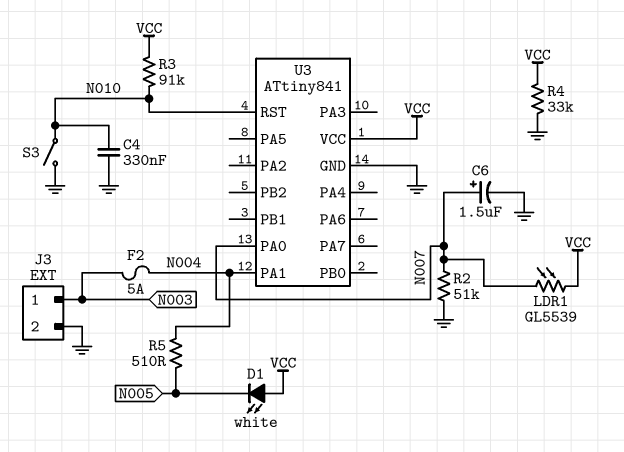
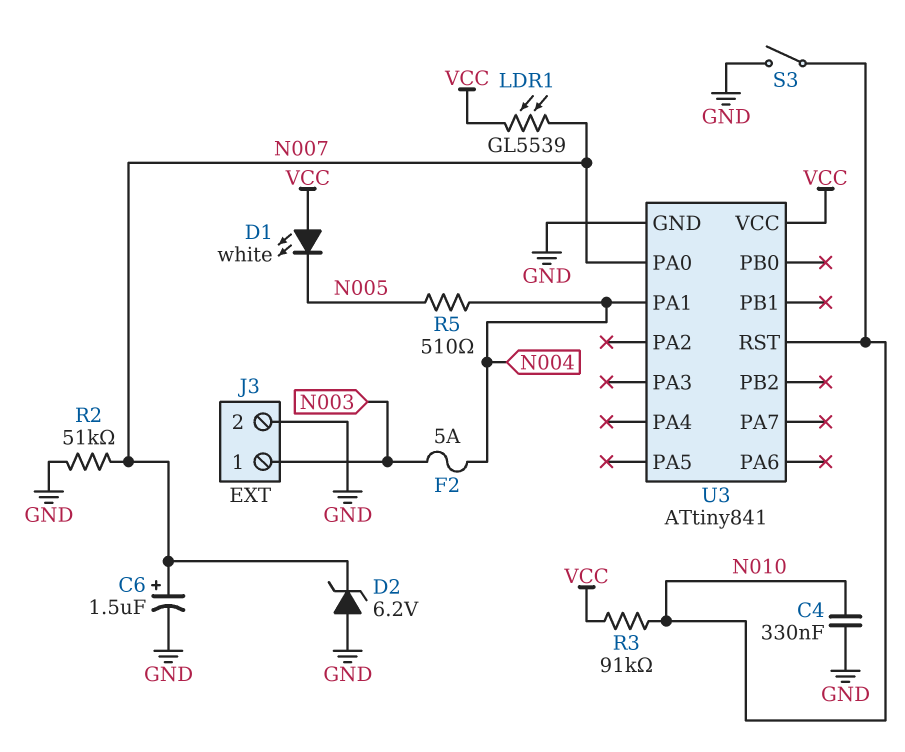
D2: none -> zener 6.2V (A GND, K N007)
R4: 33k (GND, VCC) -> none

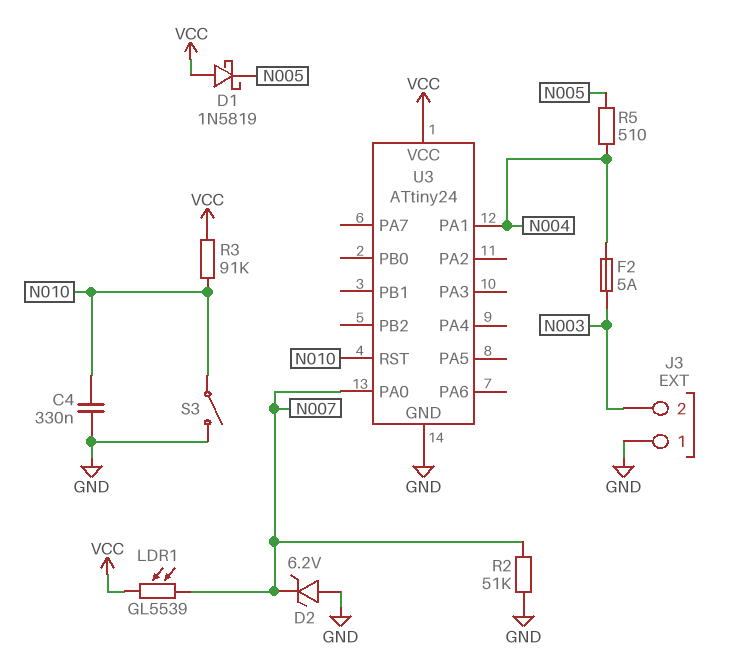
C6: 1.5uF (plus N007, minus GND) -> none
D1: LED white (A VCC, K N005) -> schottky 1N5819 (A VCC, K N005)
J3 pin 1: N003 -> GND
J3 pin 2: GND -> N003
U3: ATtiny841 -> ATtiny24

